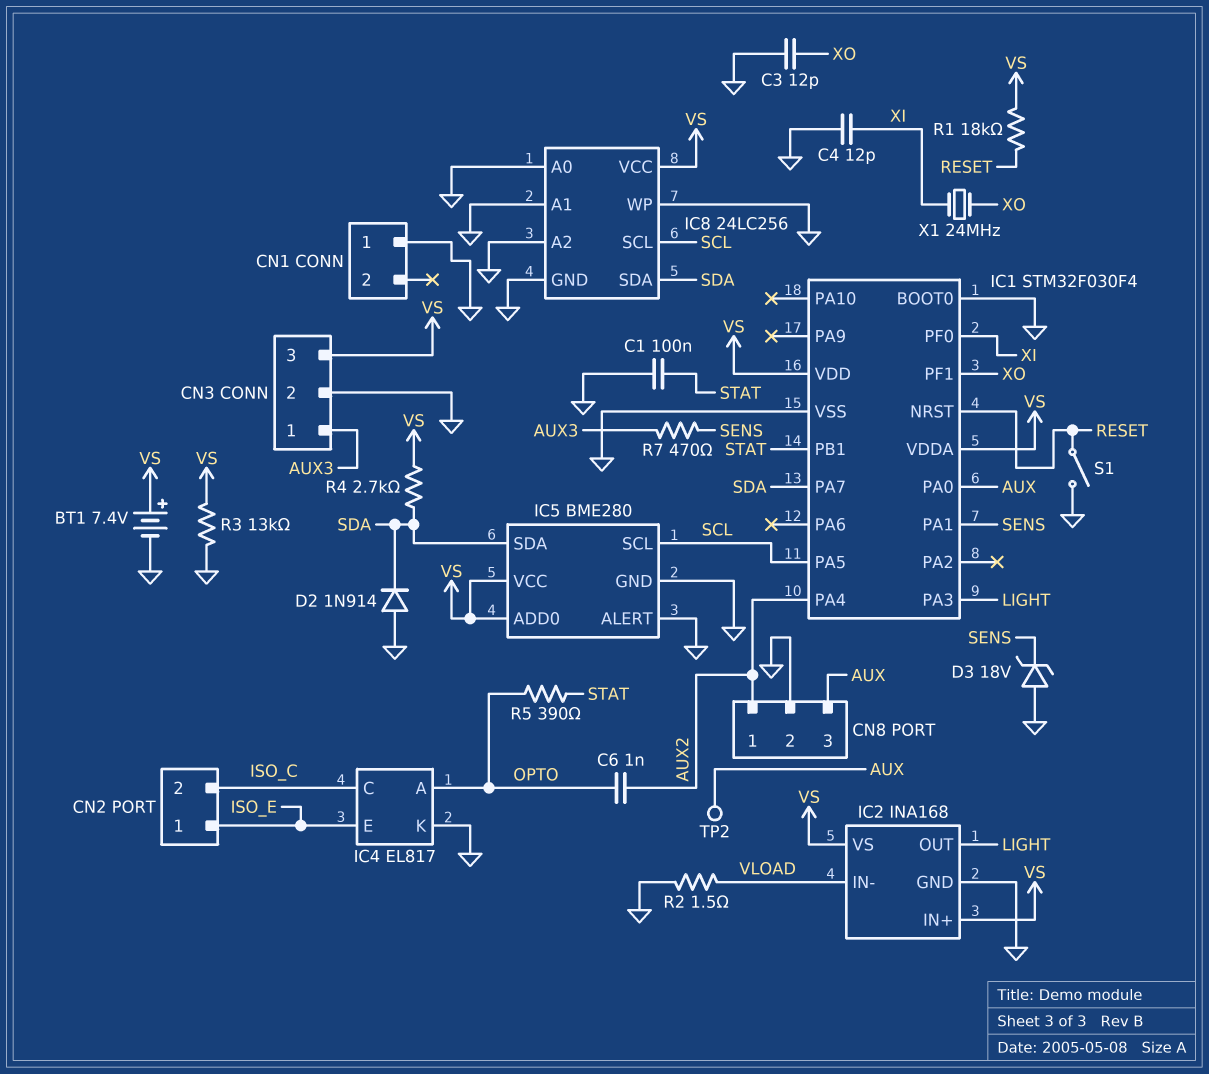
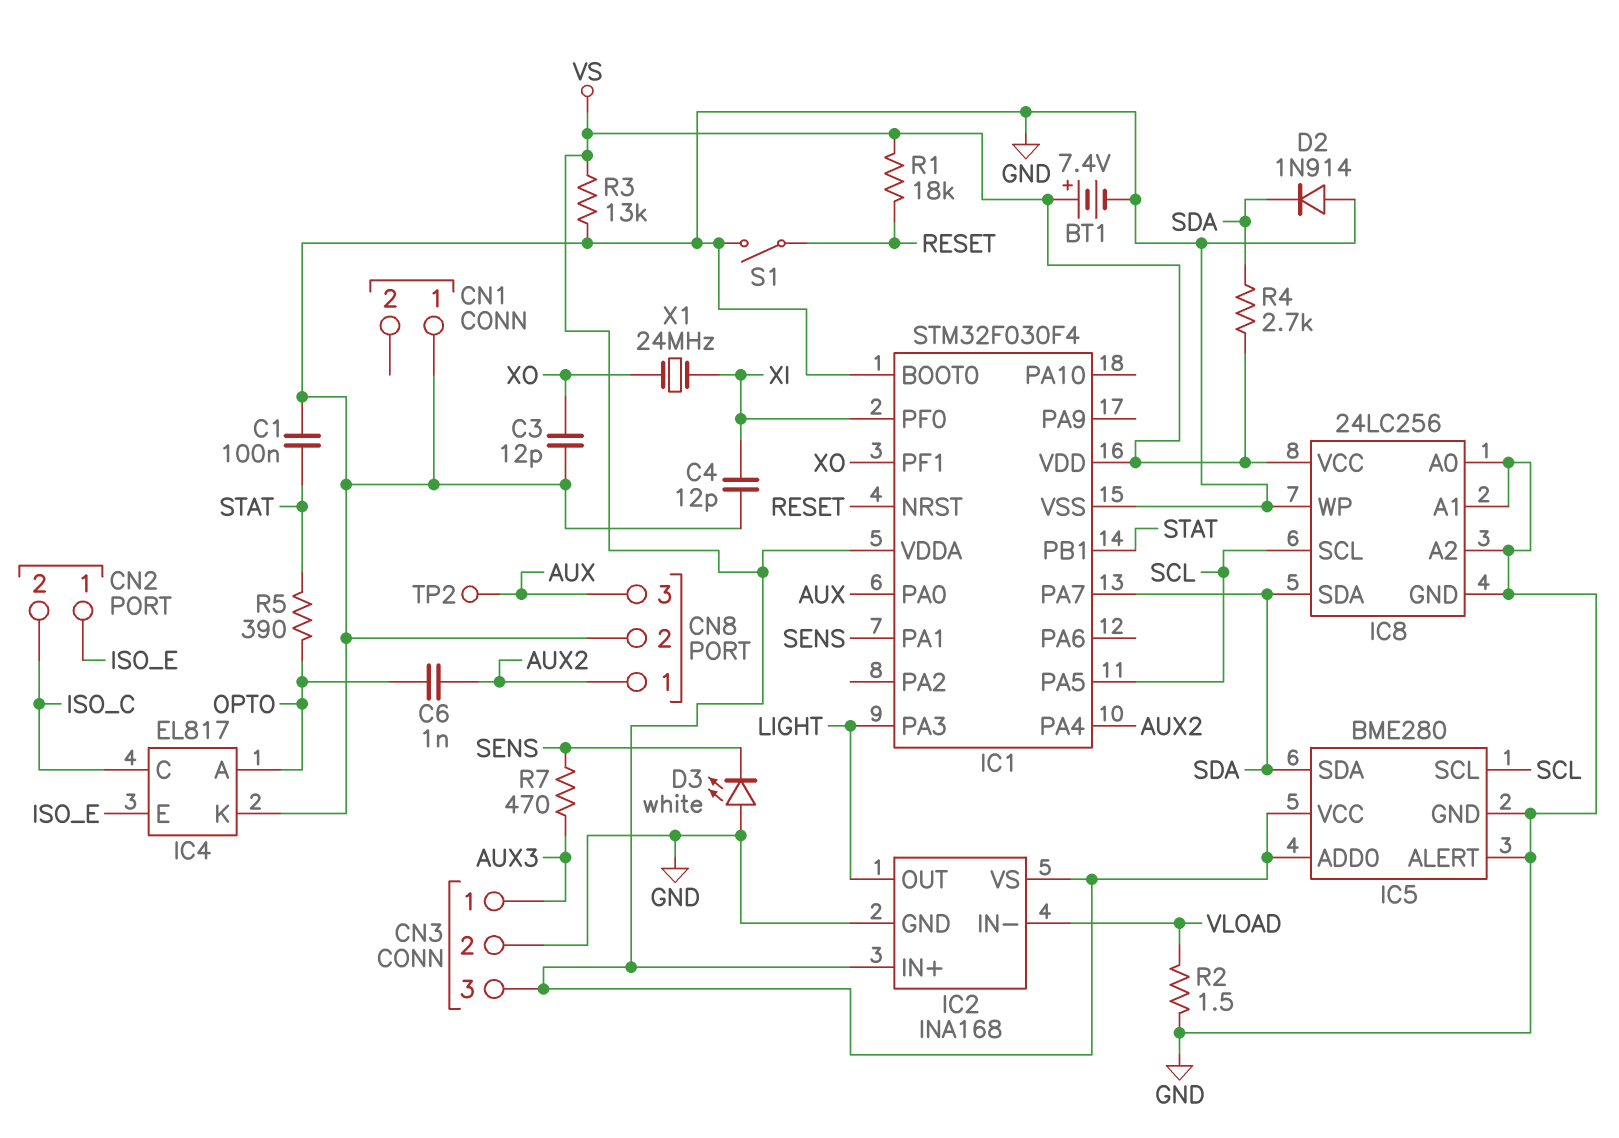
D3: zener 18V (A GND, K SENS) -> LED white (A GND, K SENS)

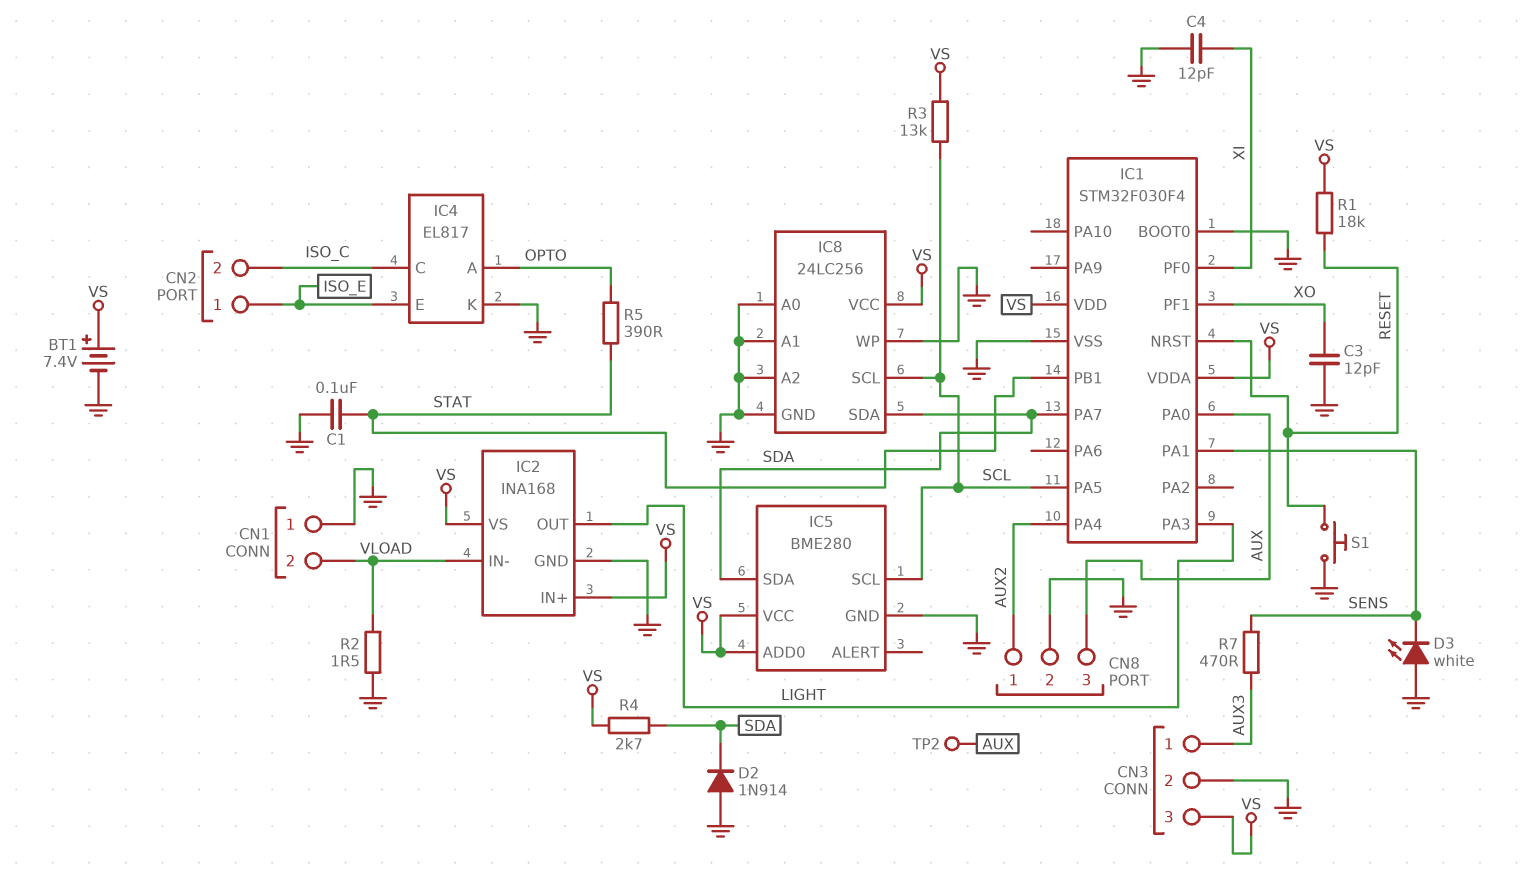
C6: 1nF (AUX2, OPTO) -> none
CN1 pin 2: none -> VLOAD
IC5 pin ALERT: GND -> none
R3: 13k (GND, VS) -> 13k (SCL, VS)
S1: switch (GND, RESET) -> button (GND, RESET)
X1: 24MHz (XI, XO) -> none

